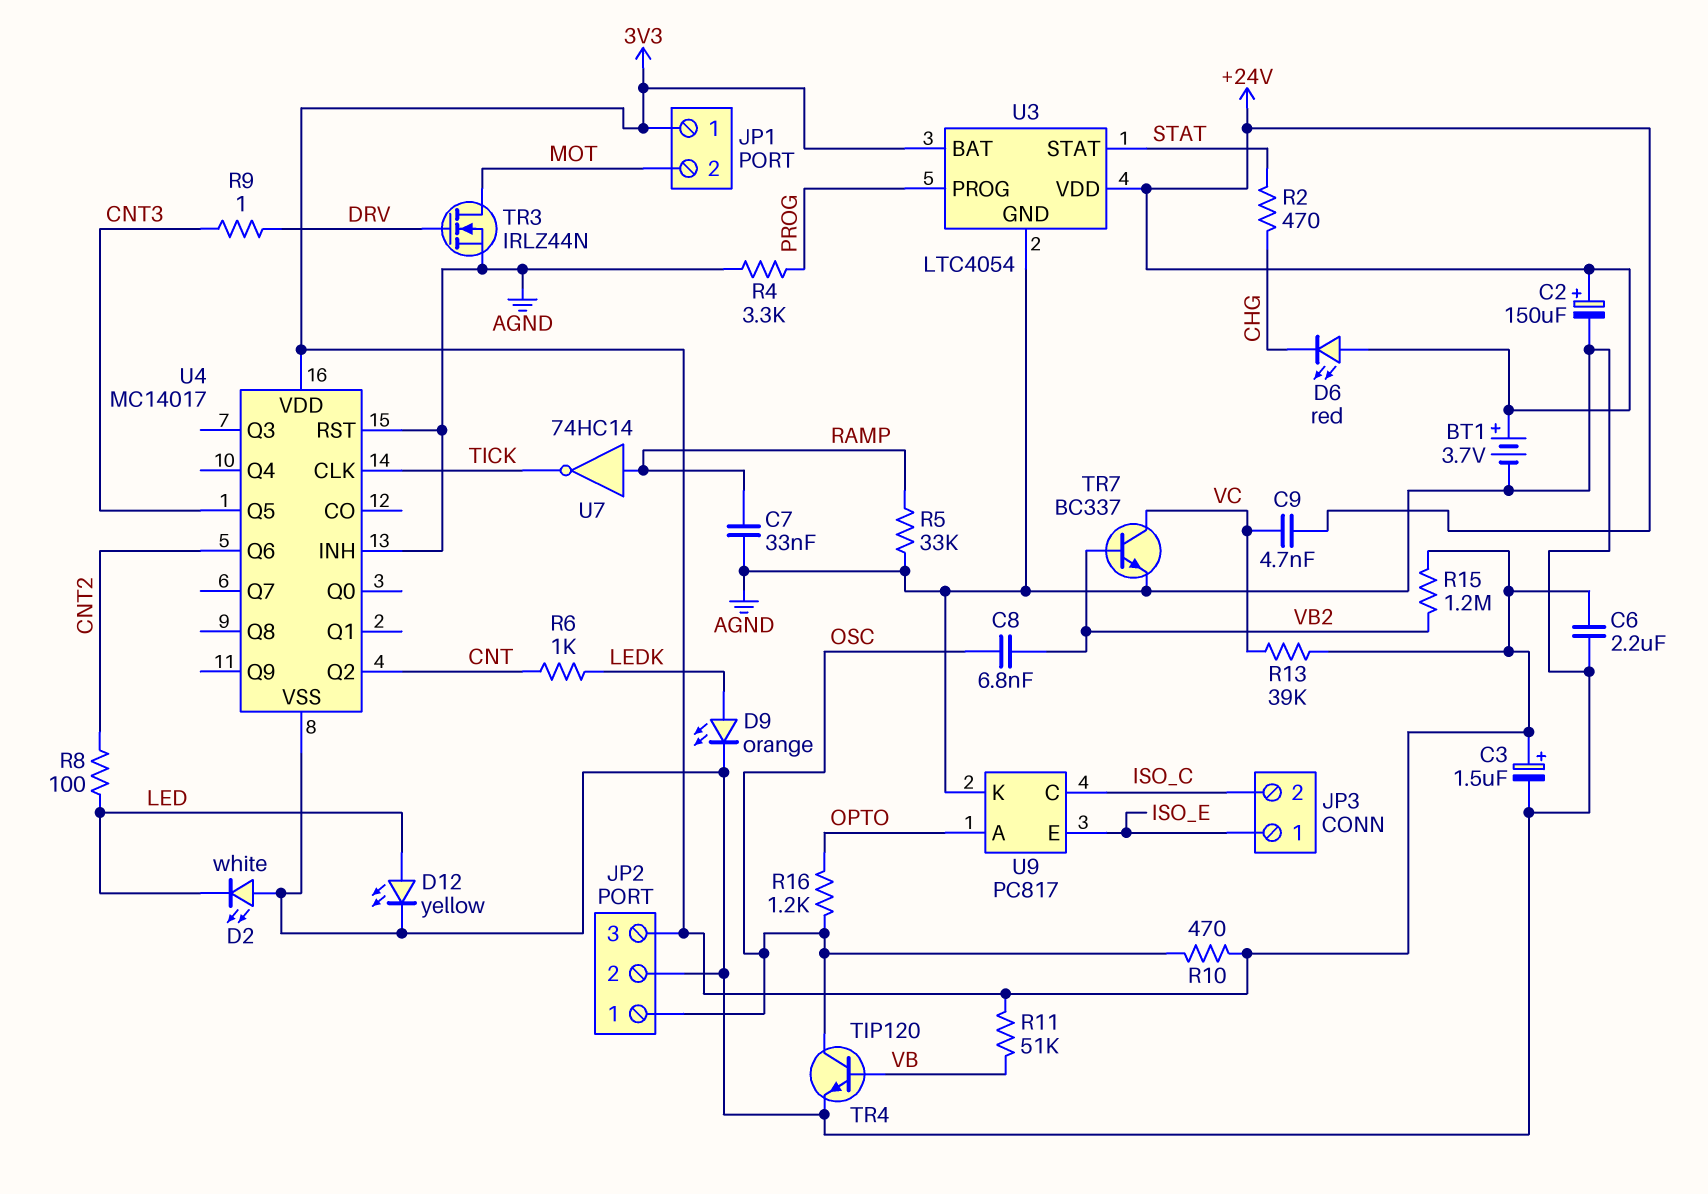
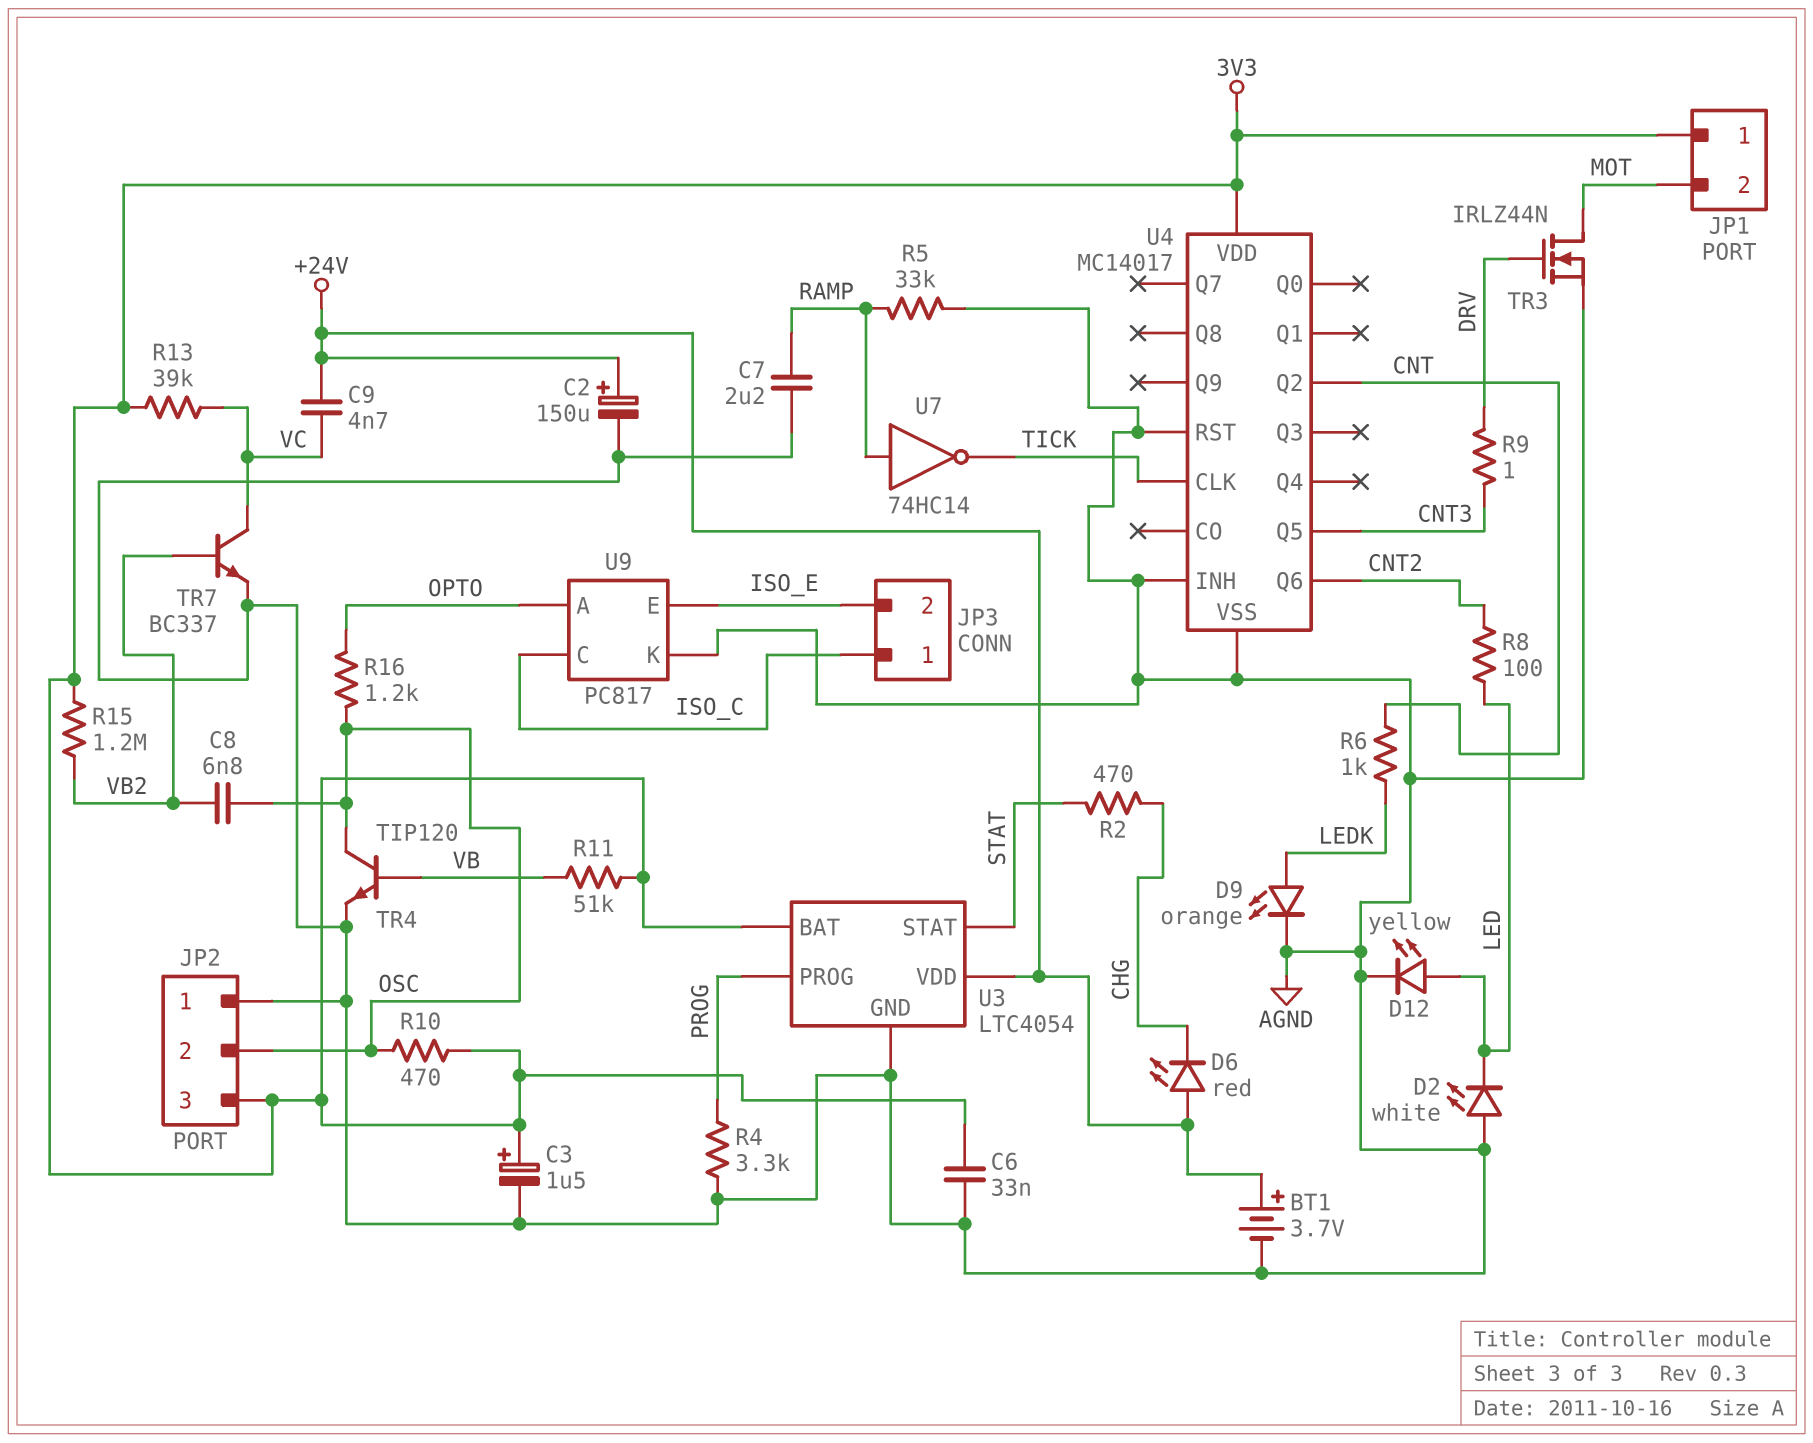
C6: 2.2uF (3V3, AGND) -> 33nF (3V3, AGND)
C7: 33nF (AGND, RAMP) -> 2.2uF (AGND, RAMP)
JP2 pin 1: OSC -> AGND
JP2 pin 2: AGND -> OSC
JP3 pin 1: ISO_E -> ISO_C
JP3 pin 2: ISO_C -> ISO_E

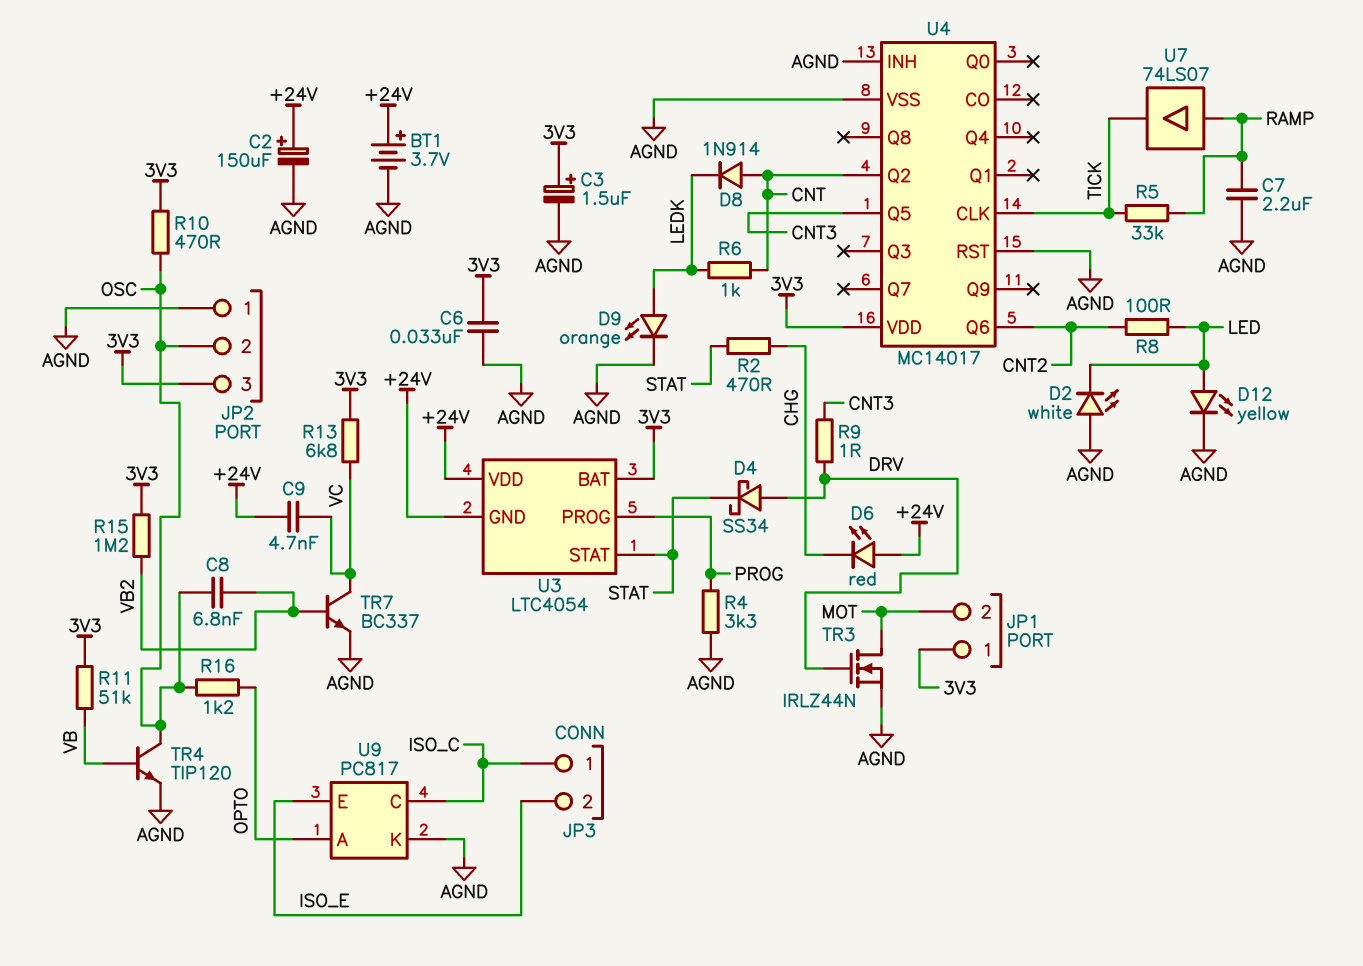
D4: none -> schottky SS34 (A DRV, K STAT)
D8: none -> diode 1N914 (A CNT, K LEDK)
R5: 33k (AGND, RAMP) -> 33k (RAMP, TICK)
R13: 39k (3V3, VC) -> 6.8k (3V3, VC)
U3 pin GND: AGND -> +24V
U7: NOT 74HC14 (in RAMP, out TICK) -> buffer 74LS07 (in RAMP, out TICK)

